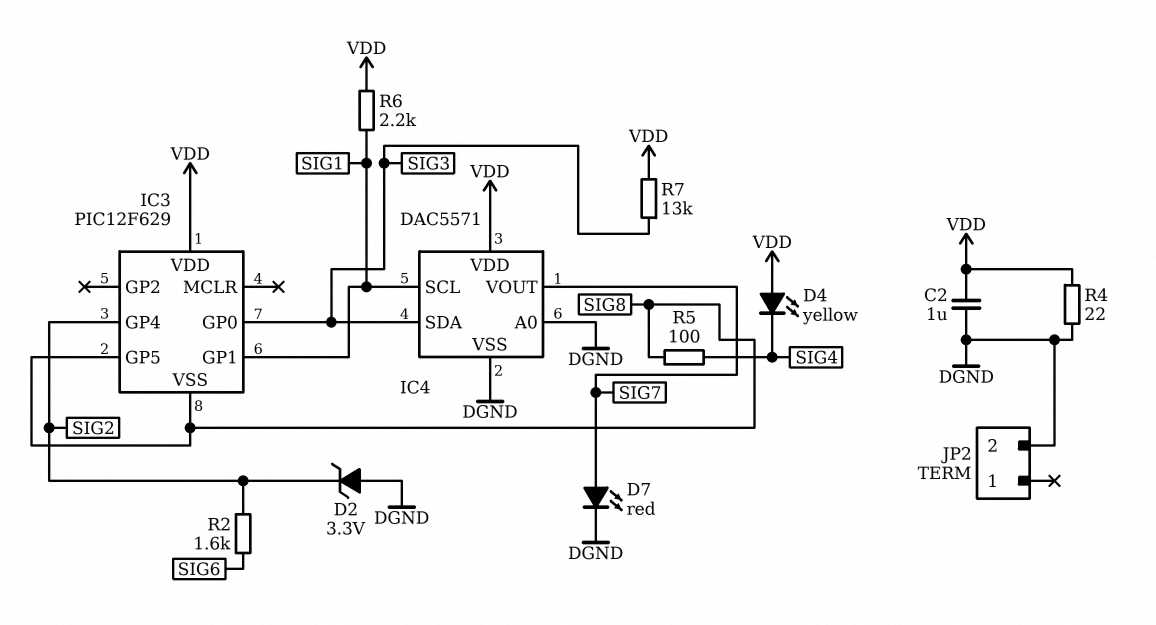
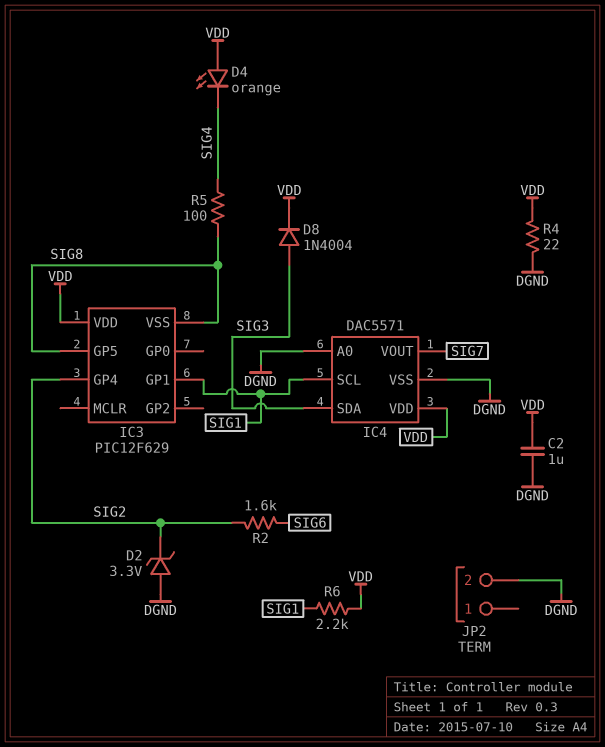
D4: LED yellow (A VDD, K SIG4) -> LED orange (A VDD, K SIG4)
D7: LED red (A SIG7, K DGND) -> none
D8: none -> diode 1N4004 (A SIG3, K VDD)
IC3 pin GP0: SIG3 -> none
R7: 13k (SIG3, VDD) -> none

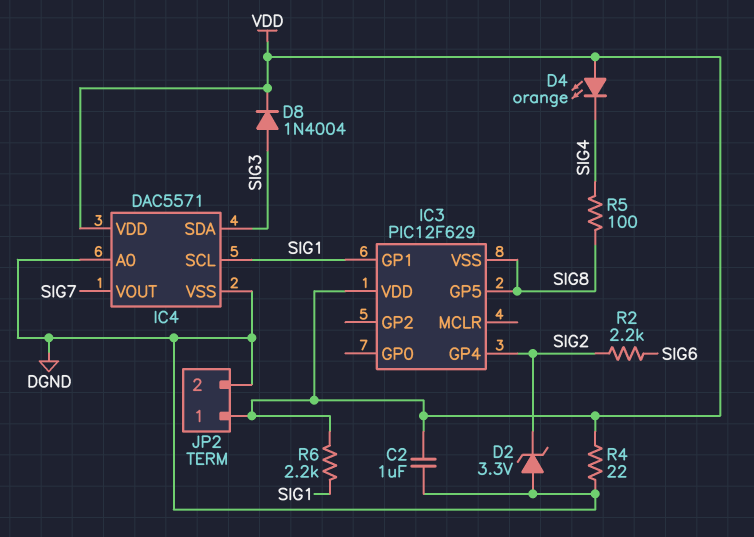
JP2 pin 1: none -> VDD
R2: 1.6k (SIG2, SIG6) -> 2.2k (SIG2, SIG6)

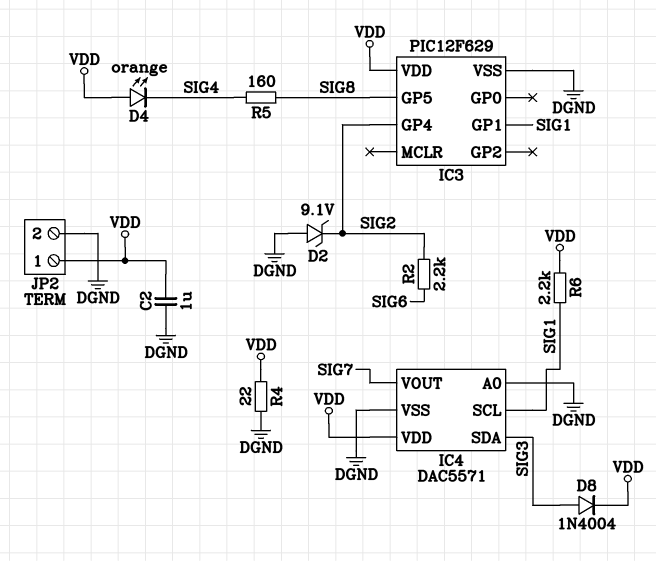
D2: zener 3.3V (A DGND, K SIG2) -> zener 9.1V (A DGND, K SIG2)
IC3 pin VSS: SIG8 -> DGND
R5: 100 (SIG4, SIG8) -> 160 (SIG4, SIG8)

